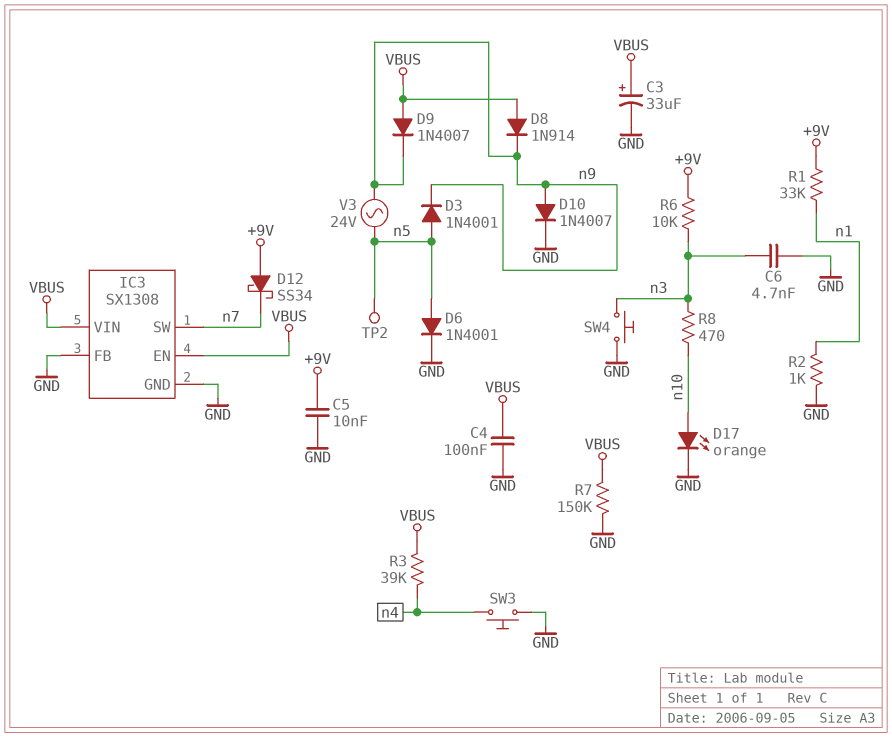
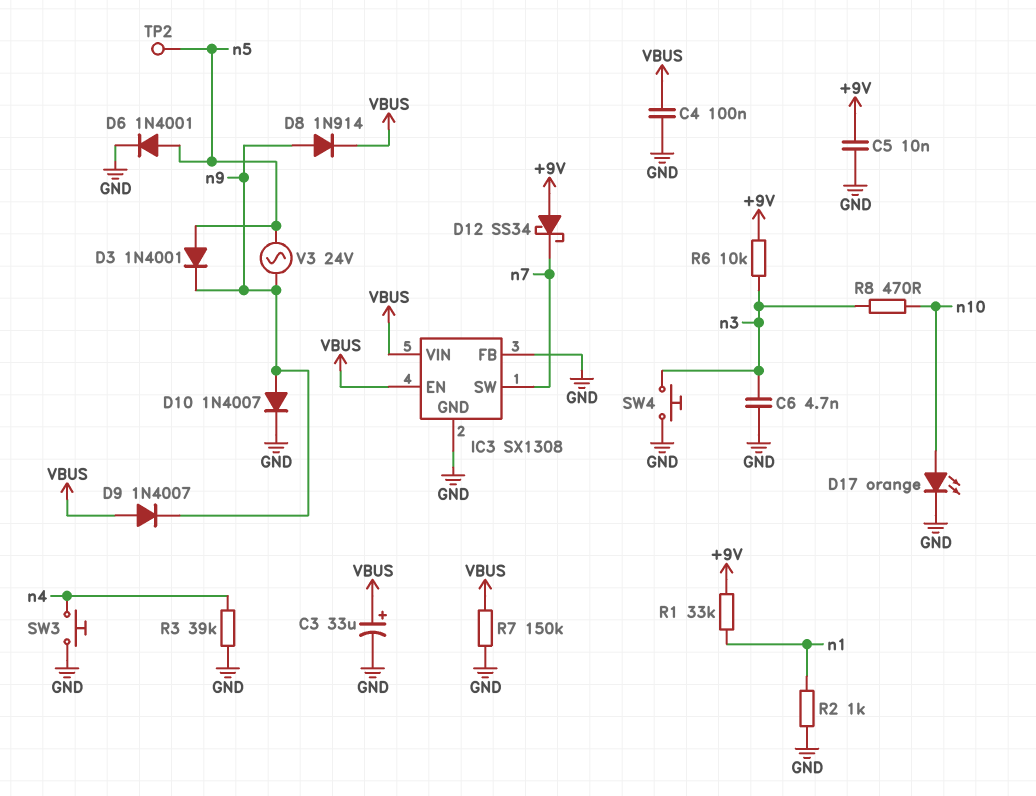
D8: diode 1N914 (A VBUS, K n9) -> diode 1N914 (A n9, K VBUS)
R3: 39k (VBUS, n4) -> 39k (GND, n4)

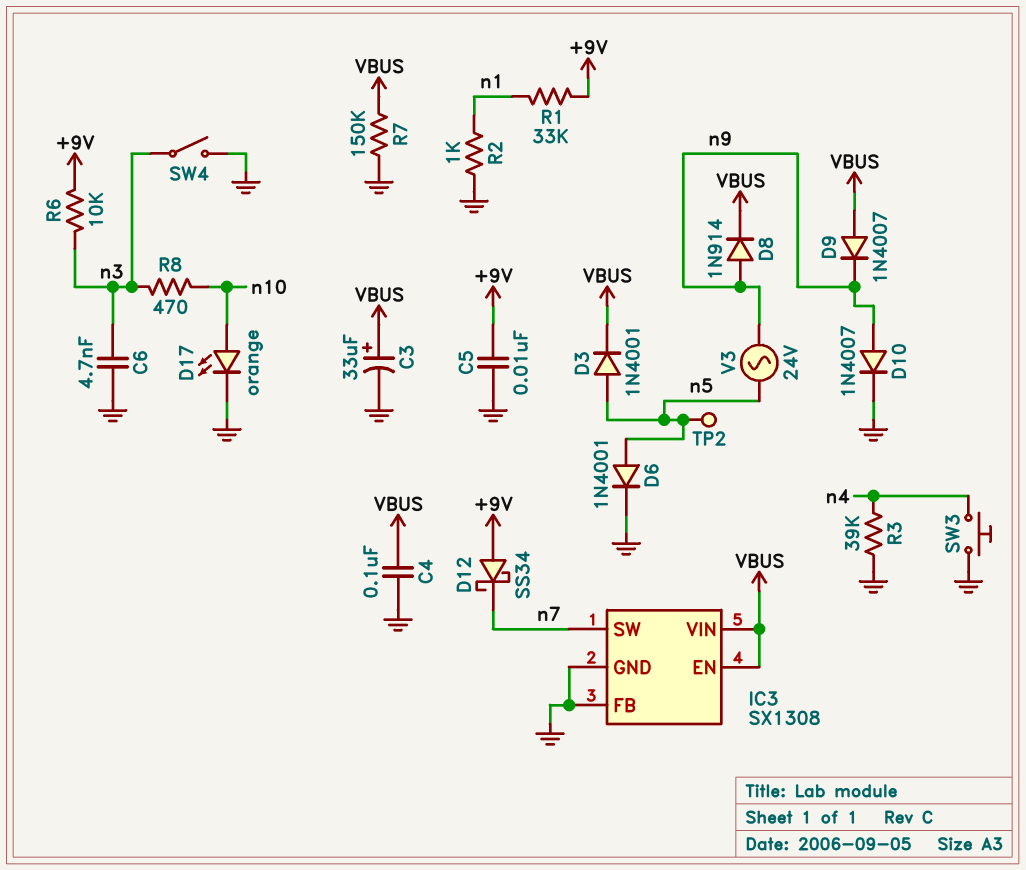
D3: diode 1N4001 (A n5, K n9) -> diode 1N4001 (A n5, K VBUS)
SW4: button (GND, n3) -> switch (GND, n3)

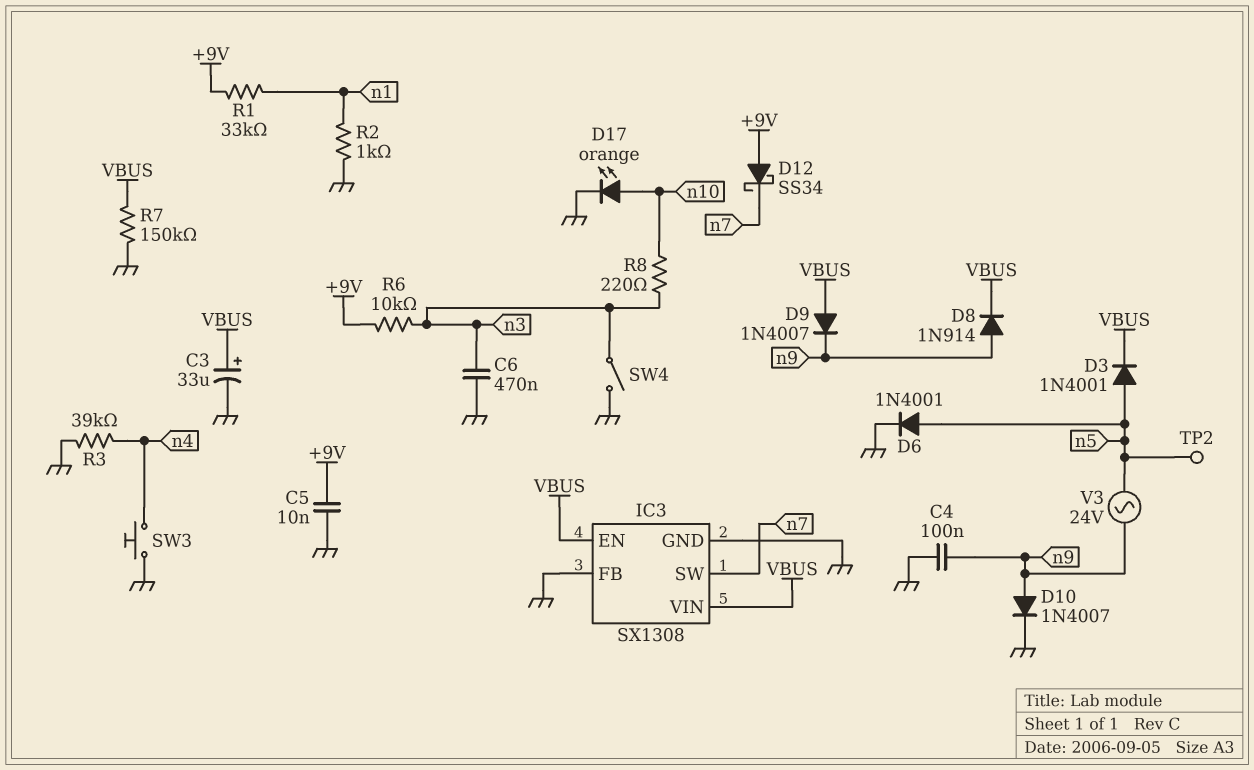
C4: 100nF (GND, VBUS) -> 100nF (GND, n9)
C6: 4.7nF (GND, n3) -> 470nF (GND, n3)
R8: 470 (n3, n10) -> 220 (n3, n10)

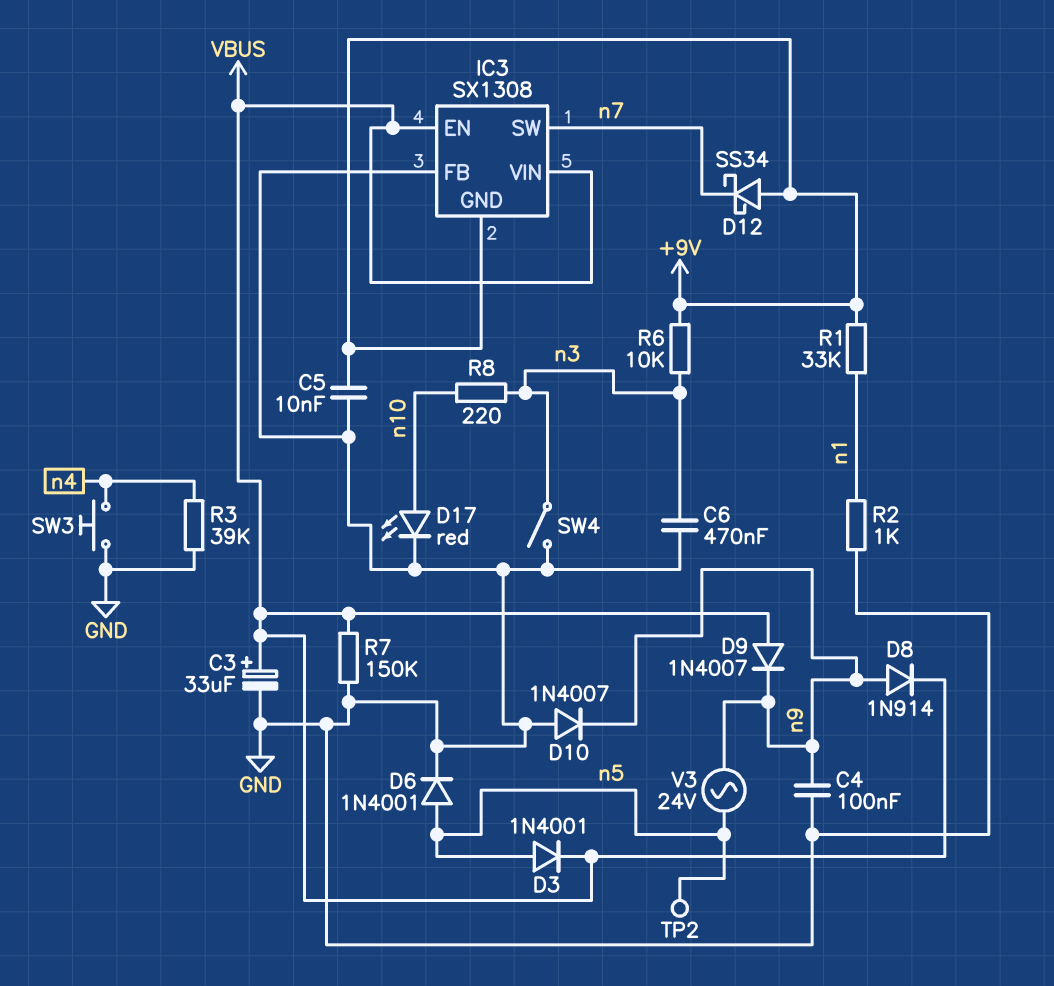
D10: diode 1N4007 (A n9, K GND) -> diode 1N4007 (A GND, K n9)
D17: LED orange (A n10, K GND) -> LED red (A n10, K GND)
IC3 pin GND: GND -> +9V

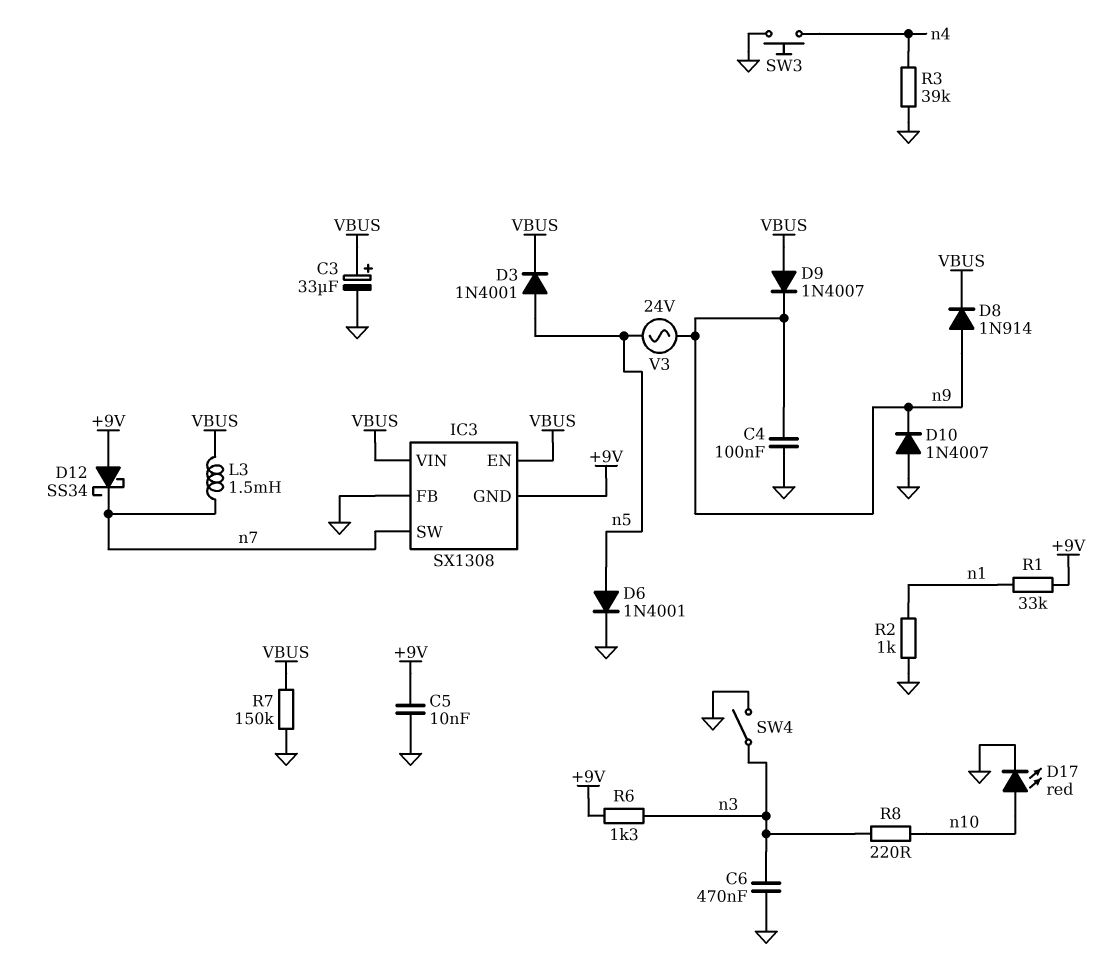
L3: none -> 1.5mH (VBUS, n7)
R6: 10k (+9V, n3) -> 1.3k (+9V, n3)
TP2: test point (n5) -> none

